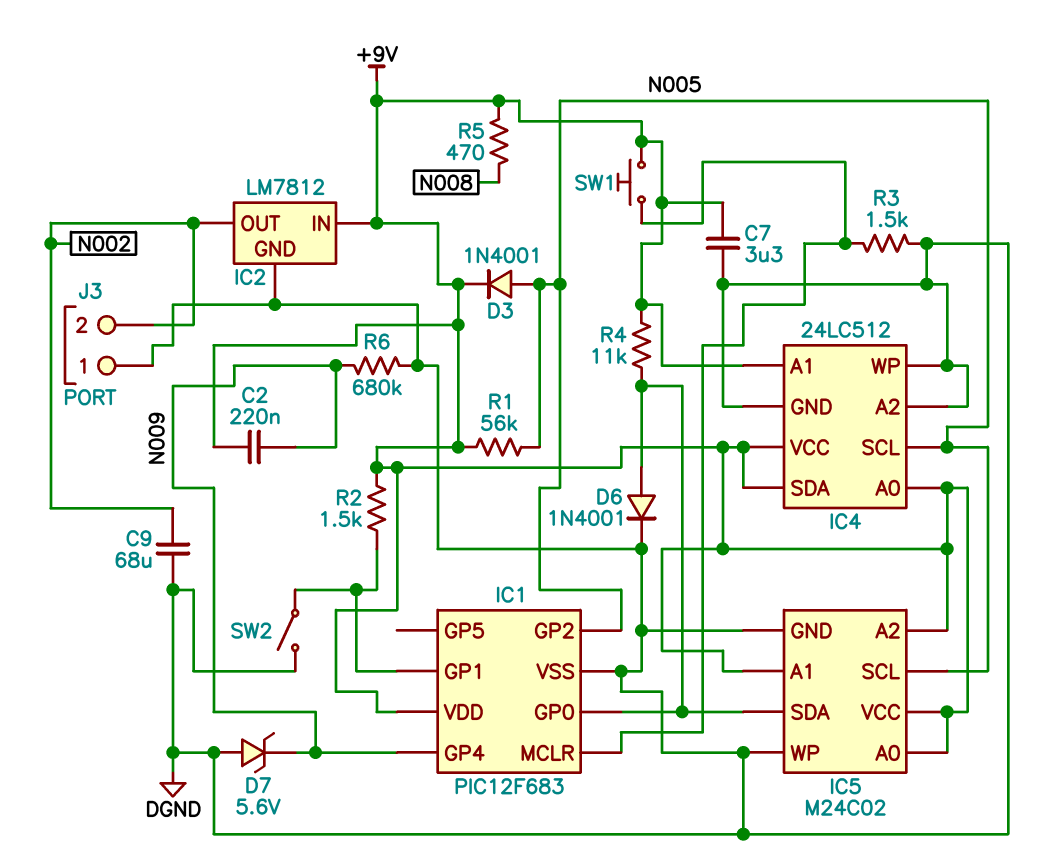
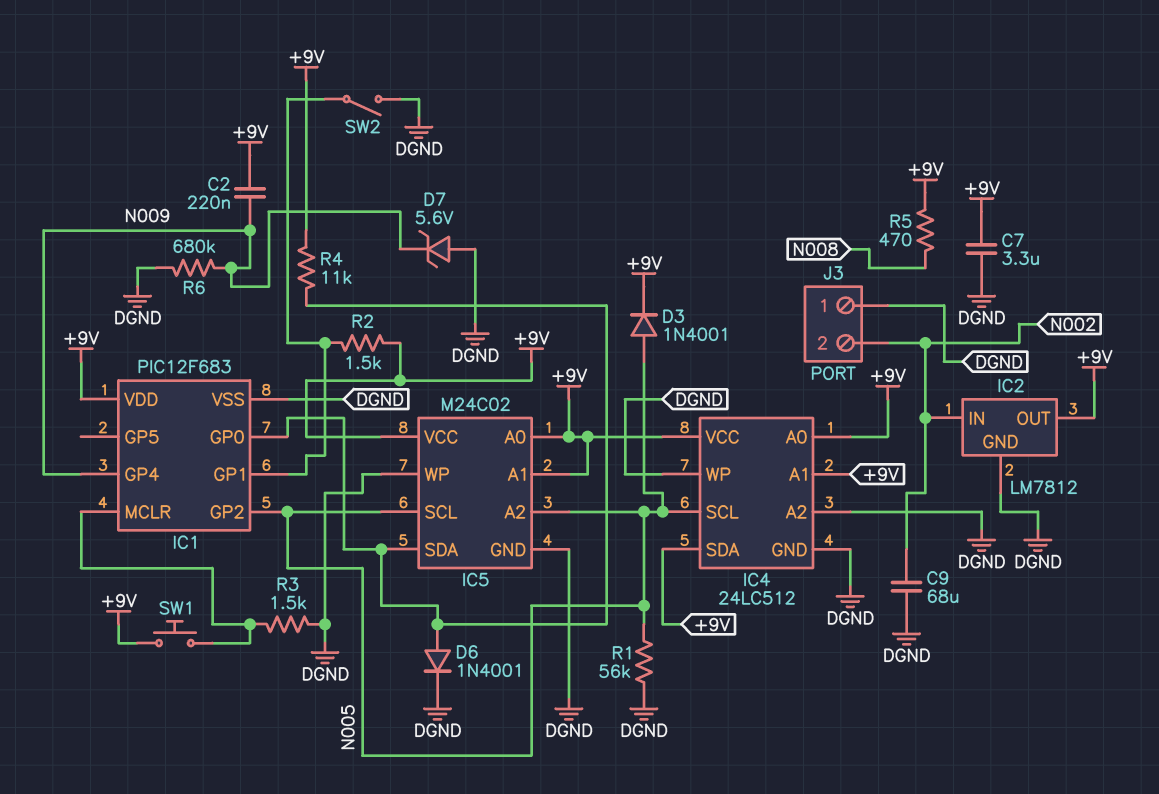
IC2 pin IN: +9V -> N002
IC2 pin OUT: N002 -> +9V
IC5 pin A2: +9V -> N005
R1: 56k (+9V, N005) -> 56k (DGND, N005)

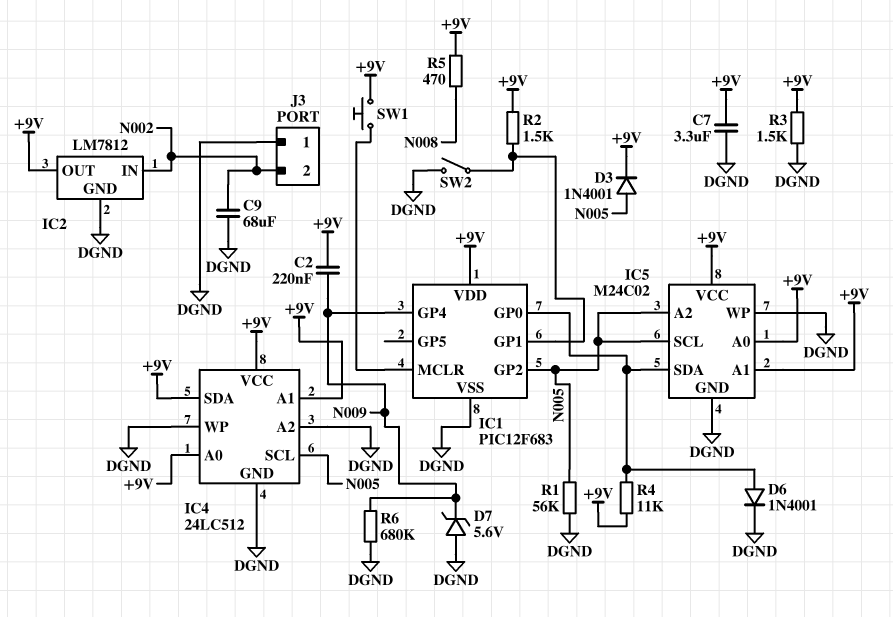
R3: 1.5k (DGND, IC1/MCLR) -> 1.5k (+9V, DGND)

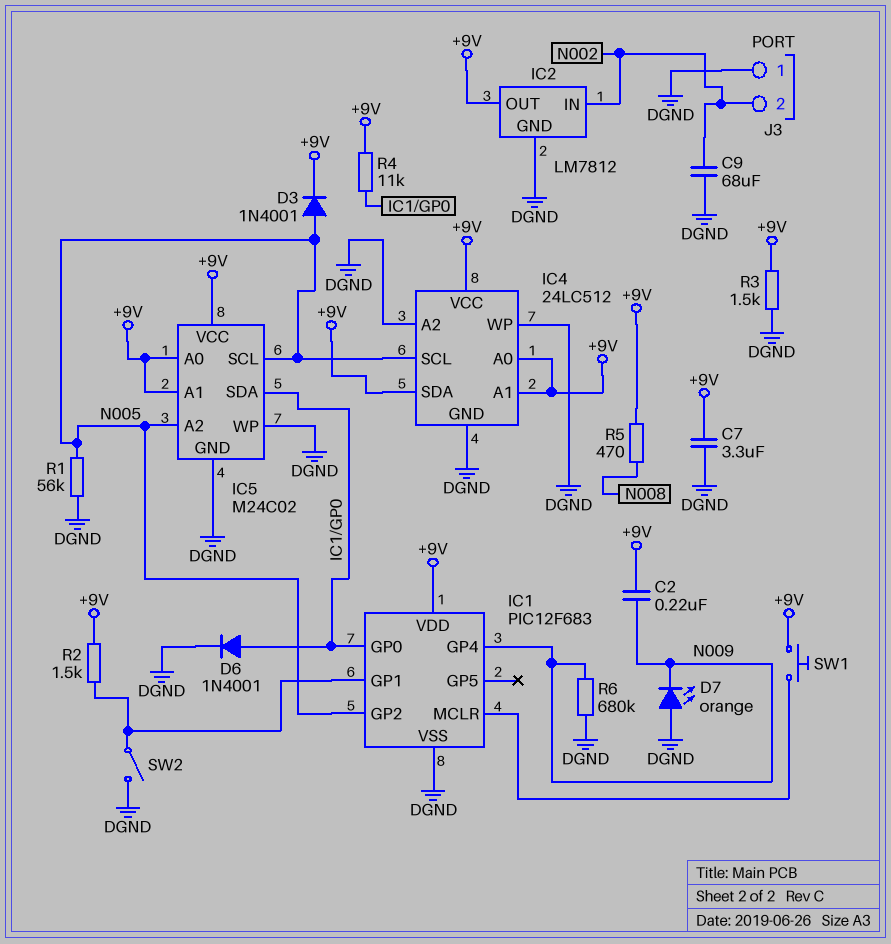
D7: zener 5.6V (A DGND, K N009) -> LED orange (A DGND, K N009)

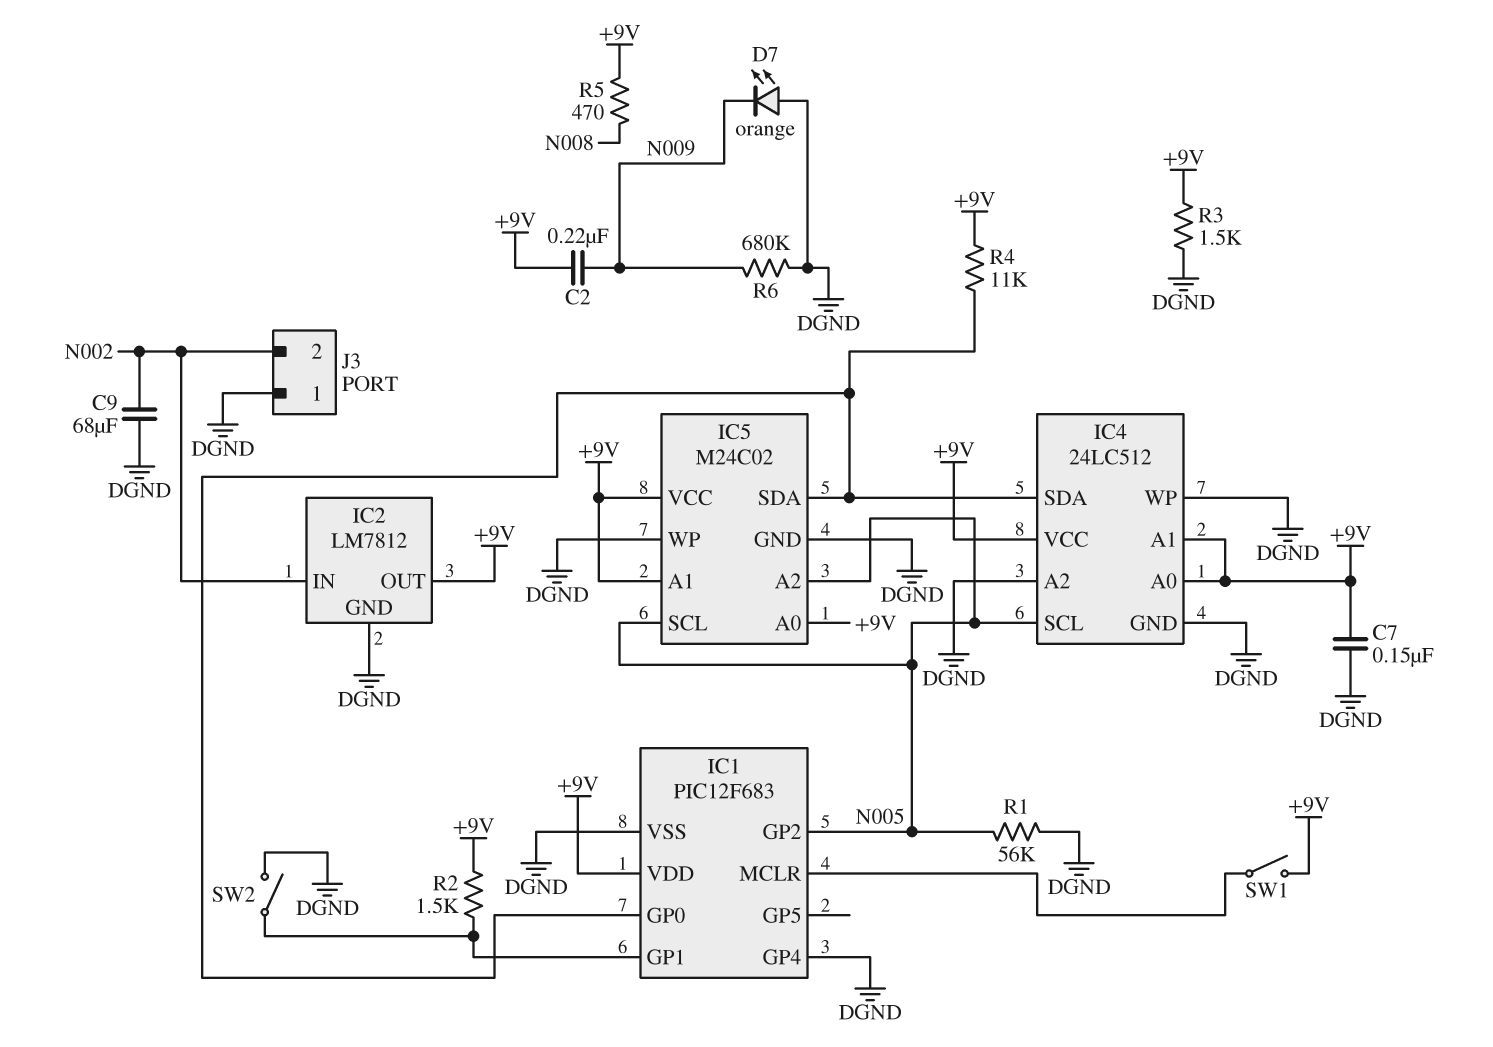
C7: 3.3uF (+9V, DGND) -> 150nF (+9V, DGND)
D3: diode 1N4001 (A N005, K +9V) -> none
D6: diode 1N4001 (A IC1/GP0, K DGND) -> none
IC1 pin GP4: N009 -> DGND
IC4 pin SDA: +9V -> IC1/GP0
SW1: button (+9V, IC1/MCLR) -> switch (+9V, IC1/MCLR)

